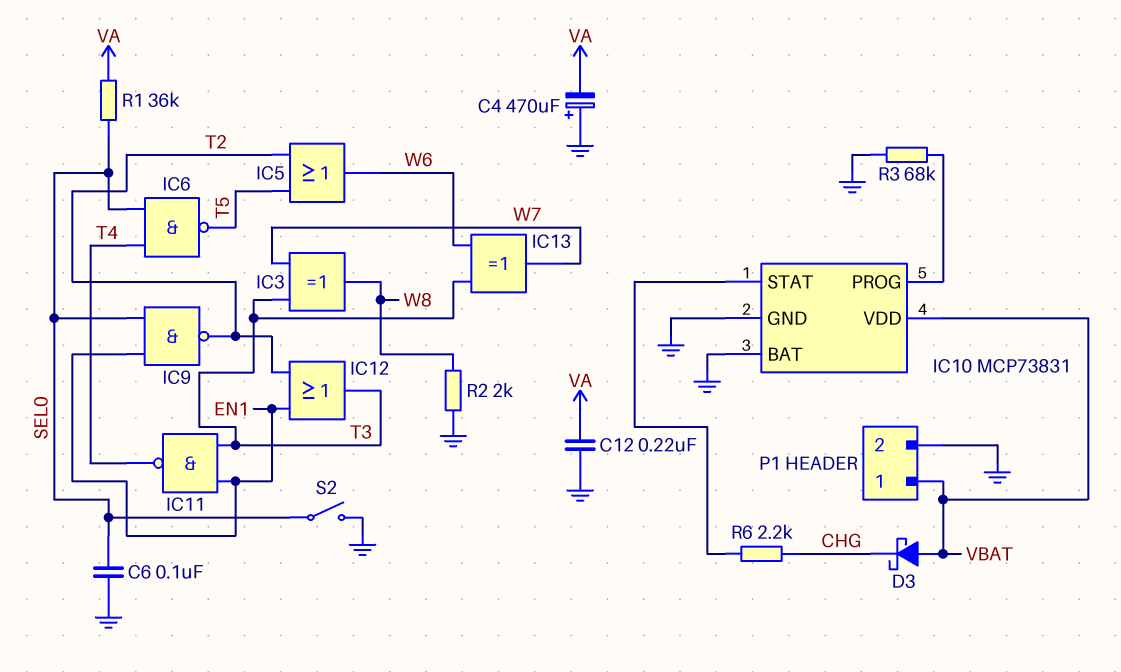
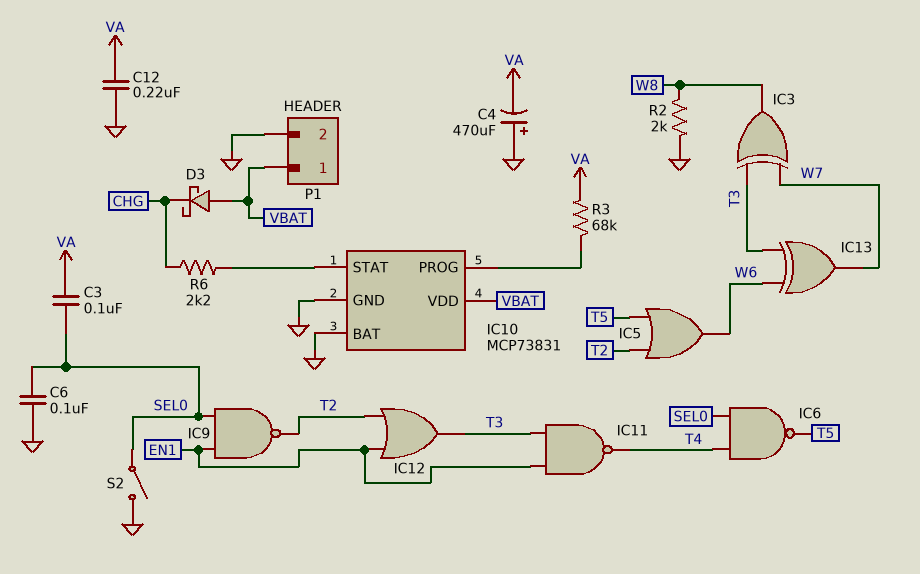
C3: none -> 100nF (SEL0, VA)
R1: 36k (SEL0, VA) -> none
R3: 68k (GND, IC10/PROG) -> 68k (IC10/PROG, VA)

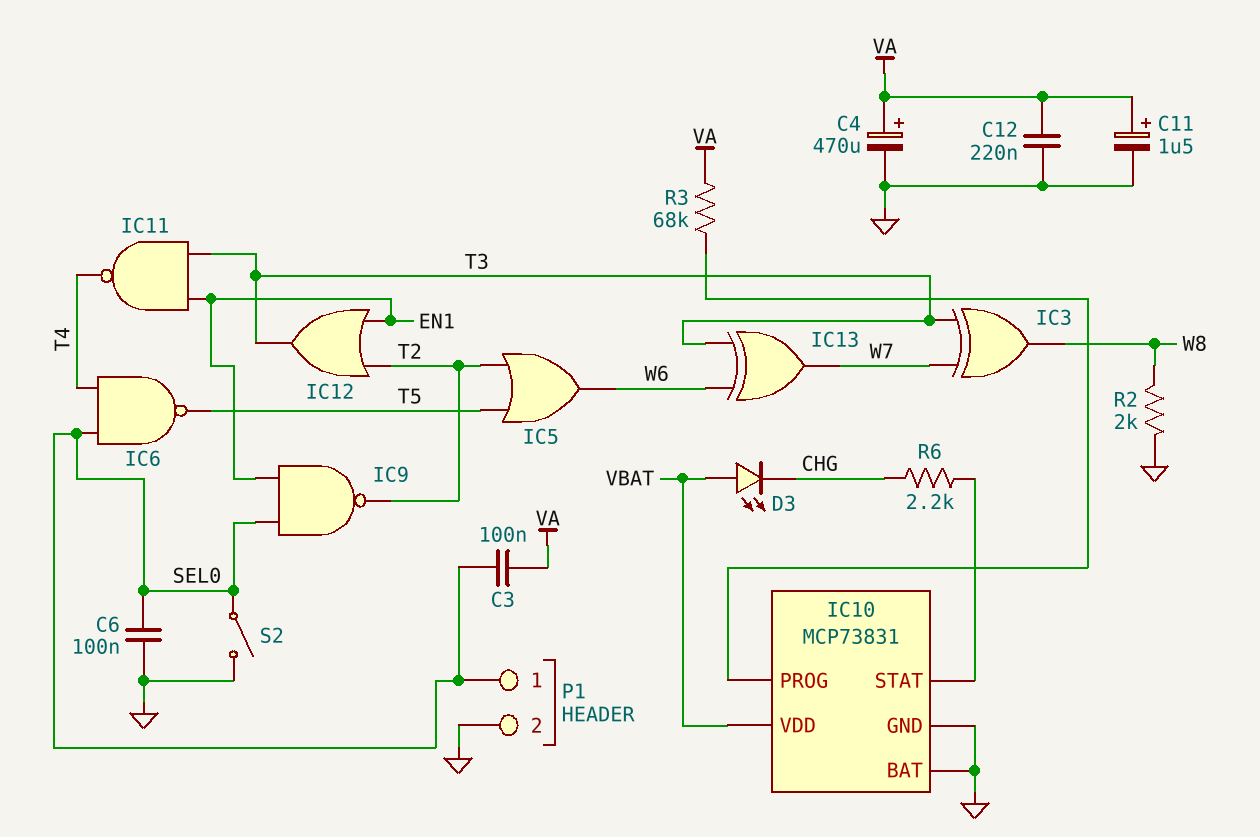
C4: 470uF (plus GND, minus VA) -> 470uF (plus VA, minus GND)
C11: none -> 1.5uF (plus VA, minus GND)
D3: schottky (A VBAT, K CHG) -> LED (A VBAT, K CHG)
P1 pin 1: VBAT -> SEL0

